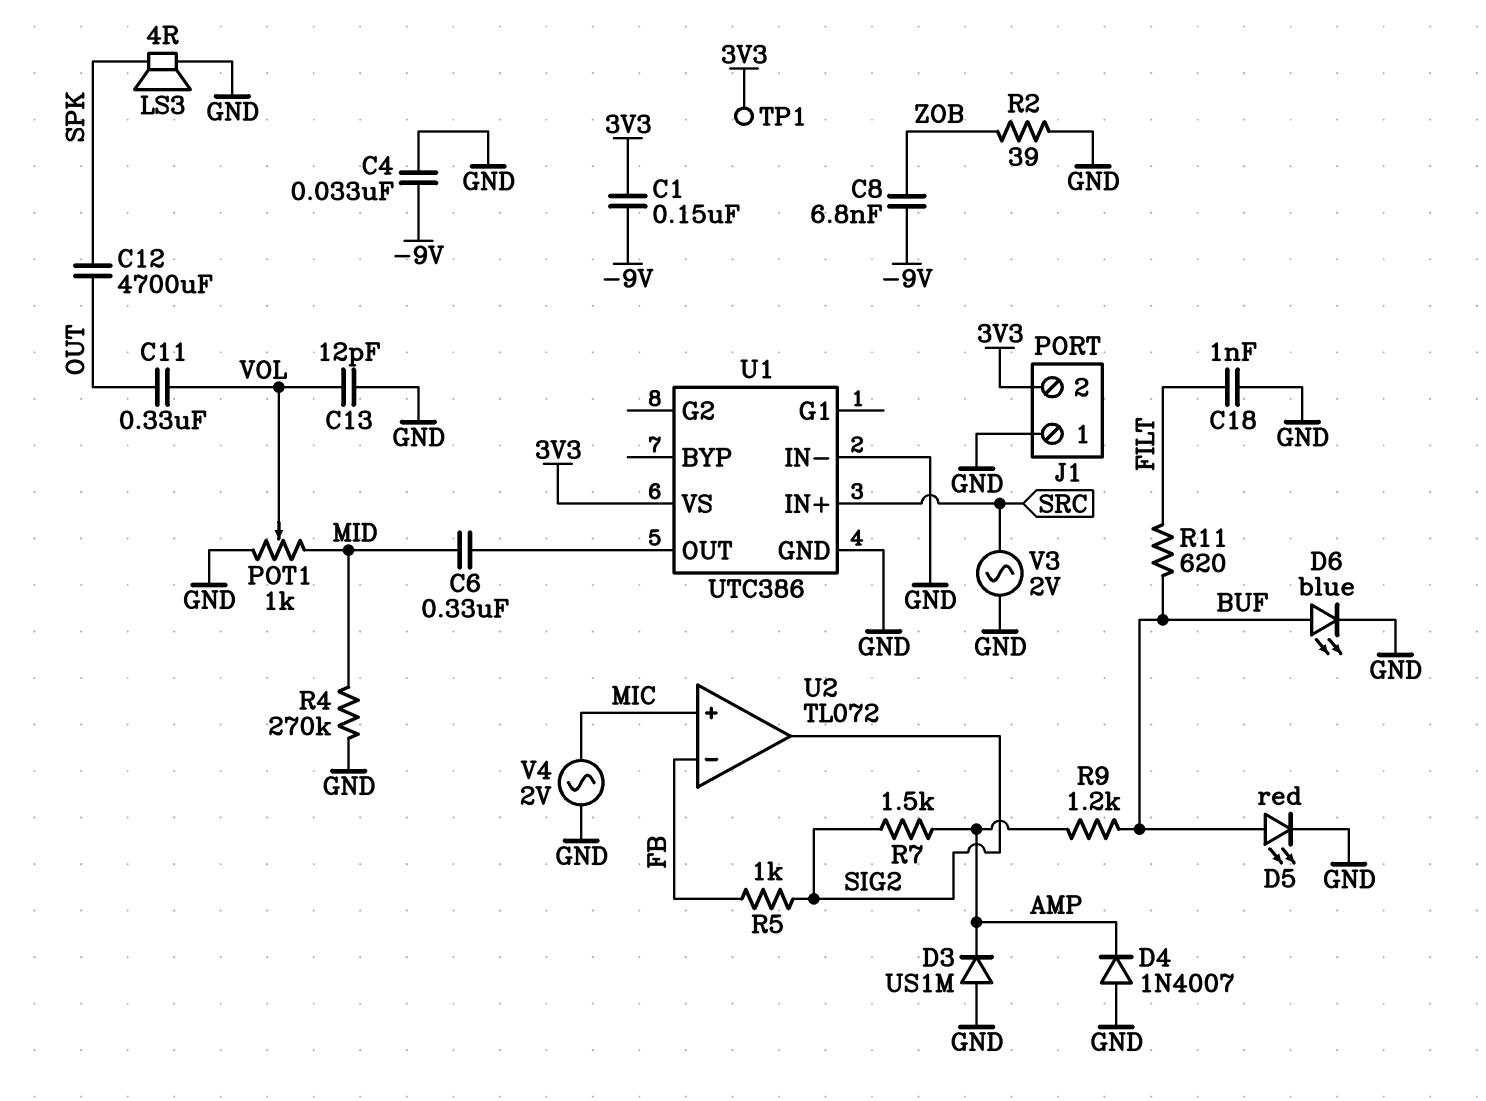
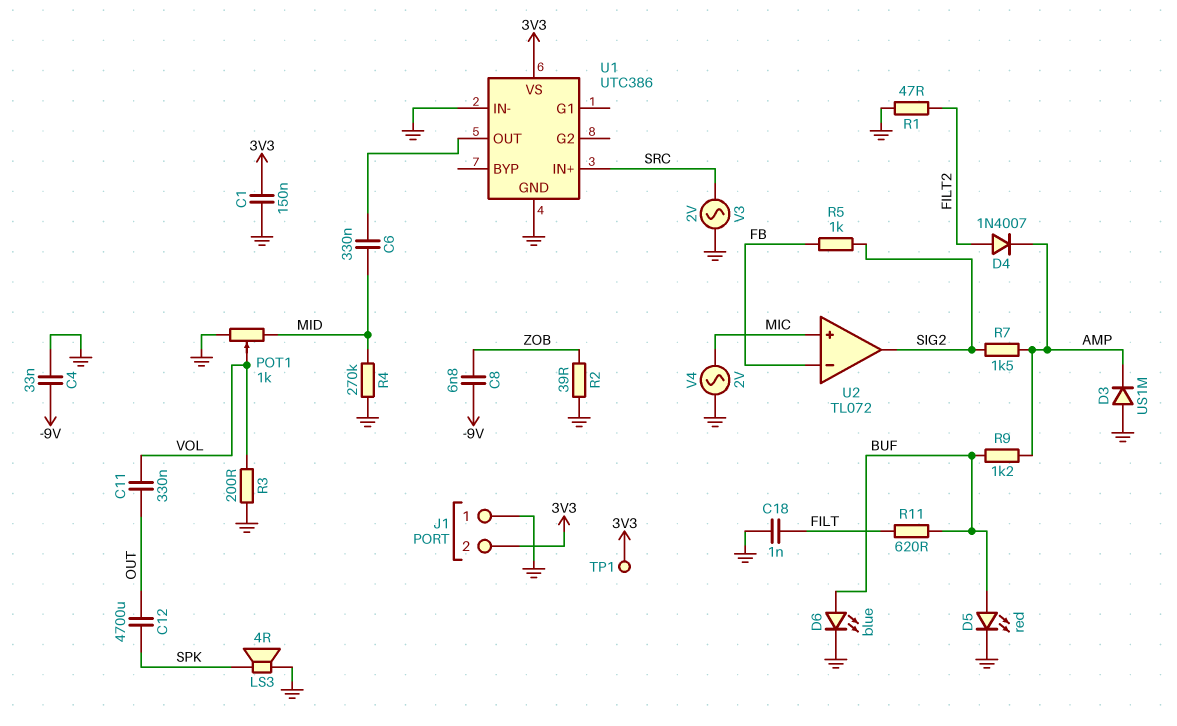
C1: 150nF (-9V, 3V3) -> 150nF (3V3, GND)
C13: 12pF (GND, VOL) -> none
D4: diode 1N4007 (A GND, K AMP) -> diode 1N4007 (A FILT2, K AMP)
R1: none -> 47 (FILT2, GND)
R3: none -> 200 (GND, VOL)

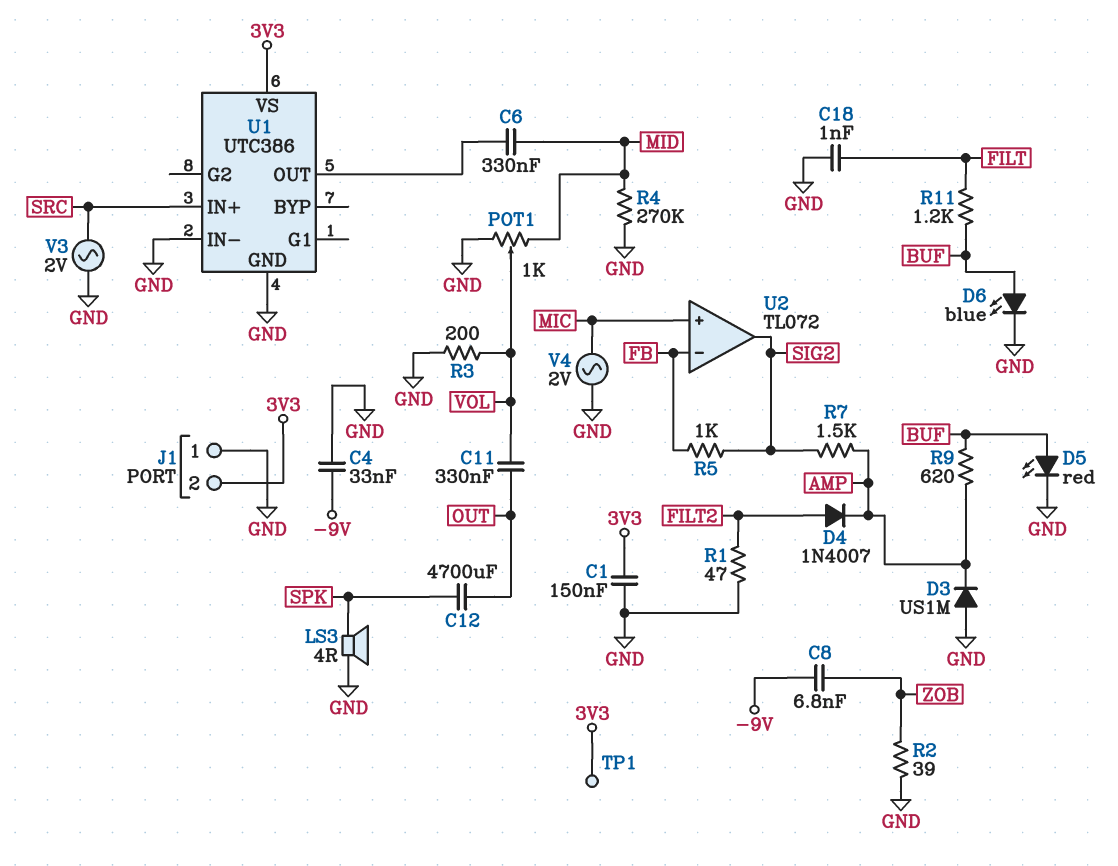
R9: 1.2k (AMP, BUF) -> 620 (AMP, BUF)
R11: 620 (BUF, FILT) -> 1.2k (BUF, FILT)

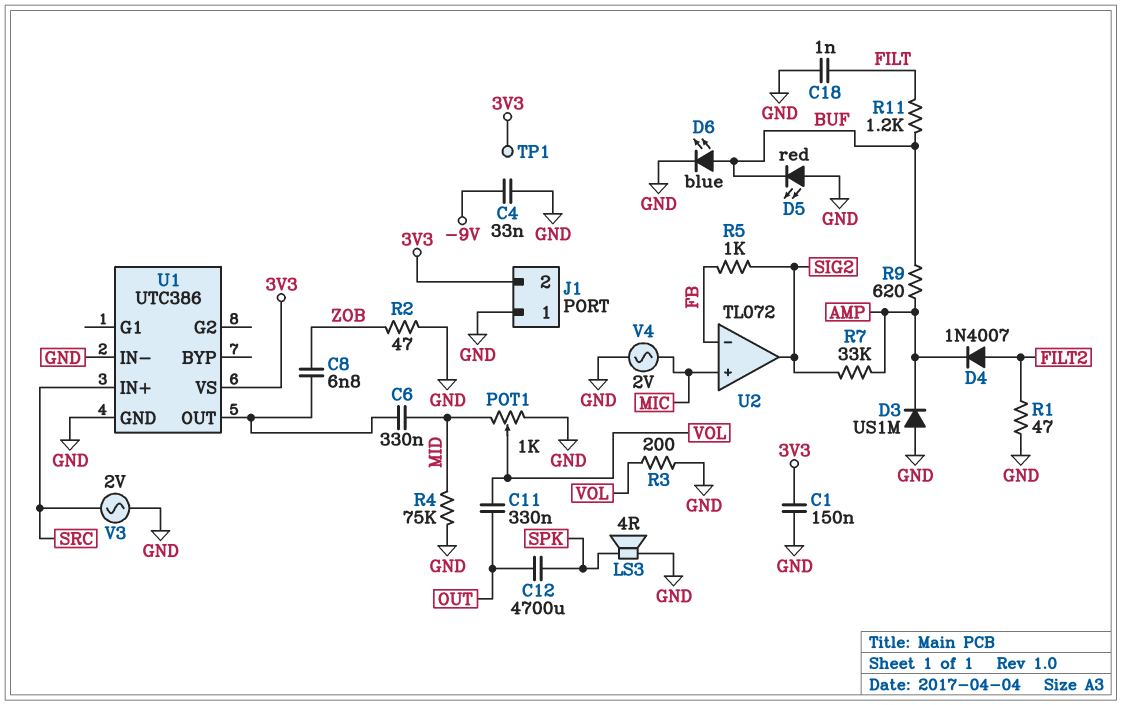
C8: 6.8nF (-9V, ZOB) -> 6.8nF (U1/OUT, ZOB)
D5: LED red (A BUF, K GND) -> LED red (A GND, K BUF)
R2: 39 (GND, ZOB) -> 47 (GND, ZOB)
R4: 270k (GND, MID) -> 75k (GND, MID)
R7: 1.5k (AMP, SIG2) -> 33k (AMP, SIG2)

